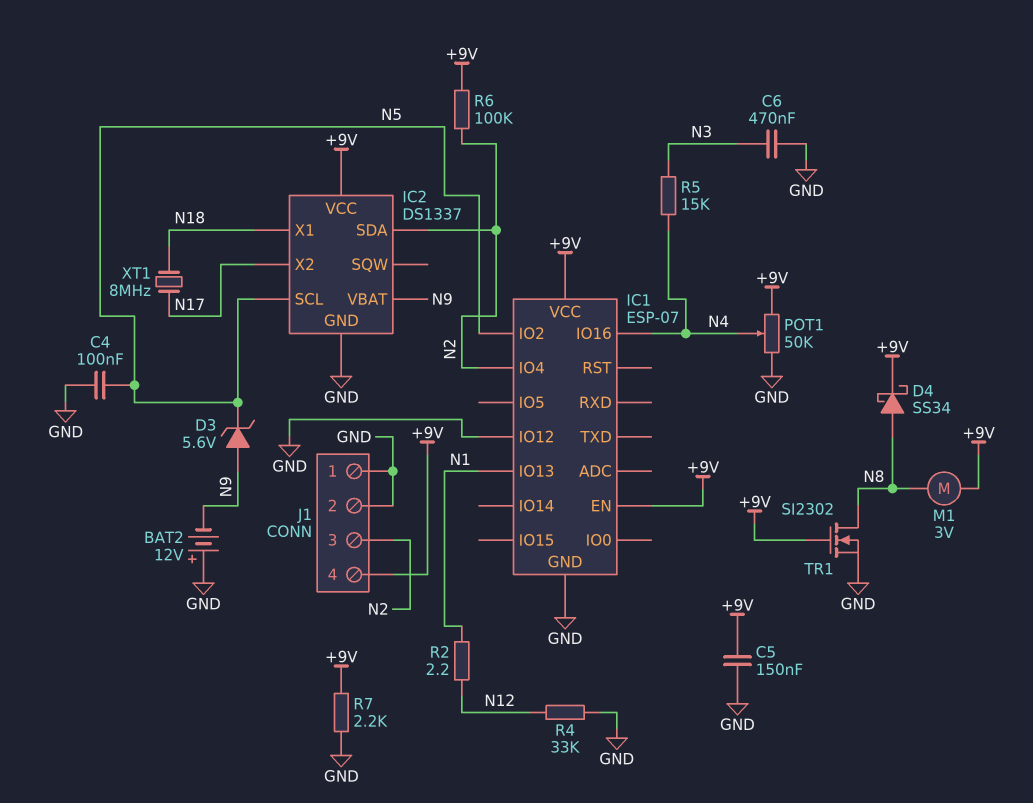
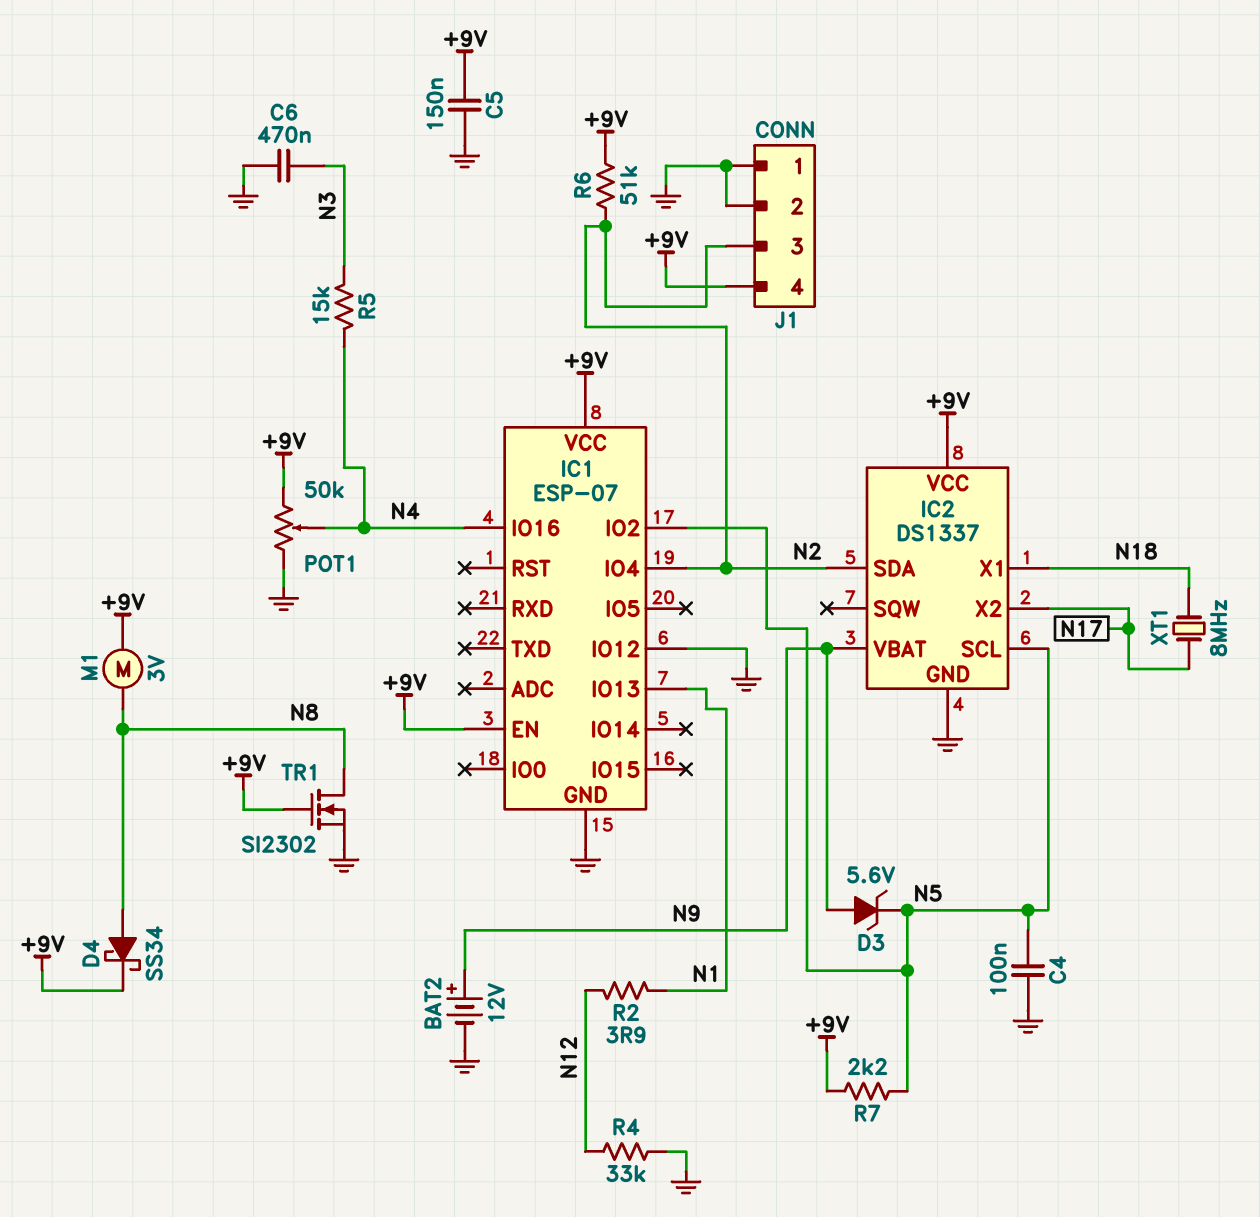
BAT2: 12V (plus GND, minus N9) -> 12V (plus N9, minus GND)
R2: 2.2 (N1, N12) -> 3.9 (N1, N12)
R6: 100k (+9V, N2) -> 51k (+9V, N2)
R7: 2.2k (+9V, GND) -> 2.2k (+9V, N5)

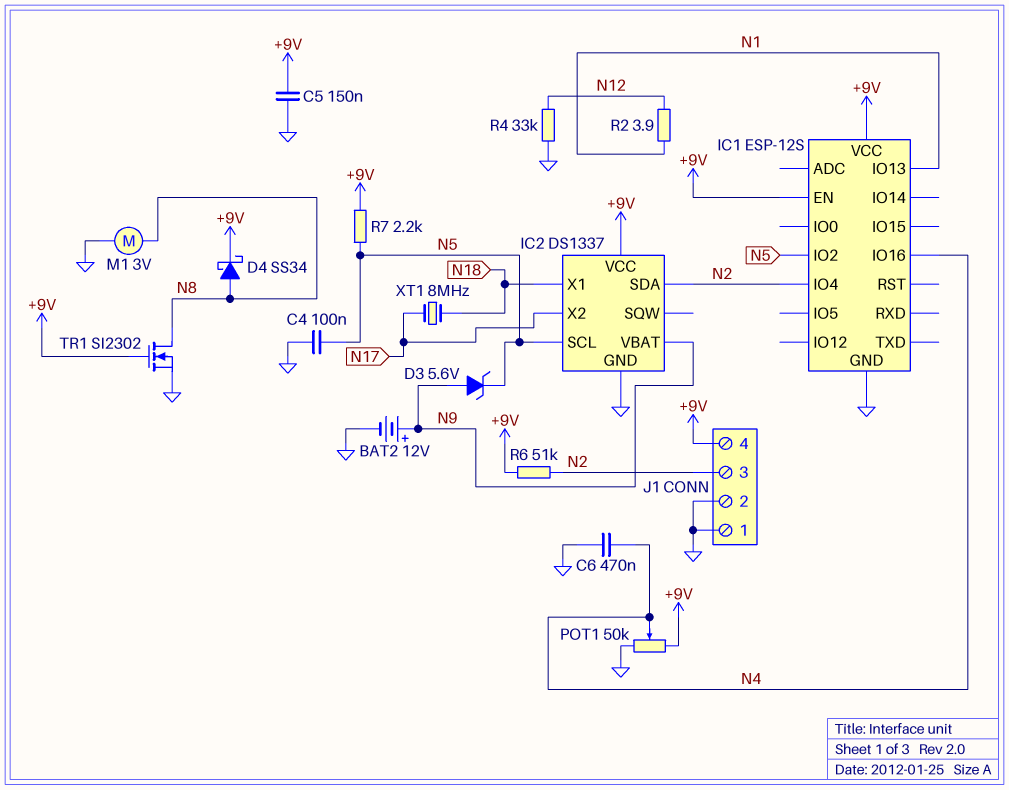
C6: 470nF (GND, N3) -> 470nF (GND, N4)
IC1: ESP-07 -> ESP-12S
IC1 pin IO12: GND -> none
M1: motor 3V (+9V, N8) -> motor 3V (GND, N8)
R5: 15k (N3, N4) -> none

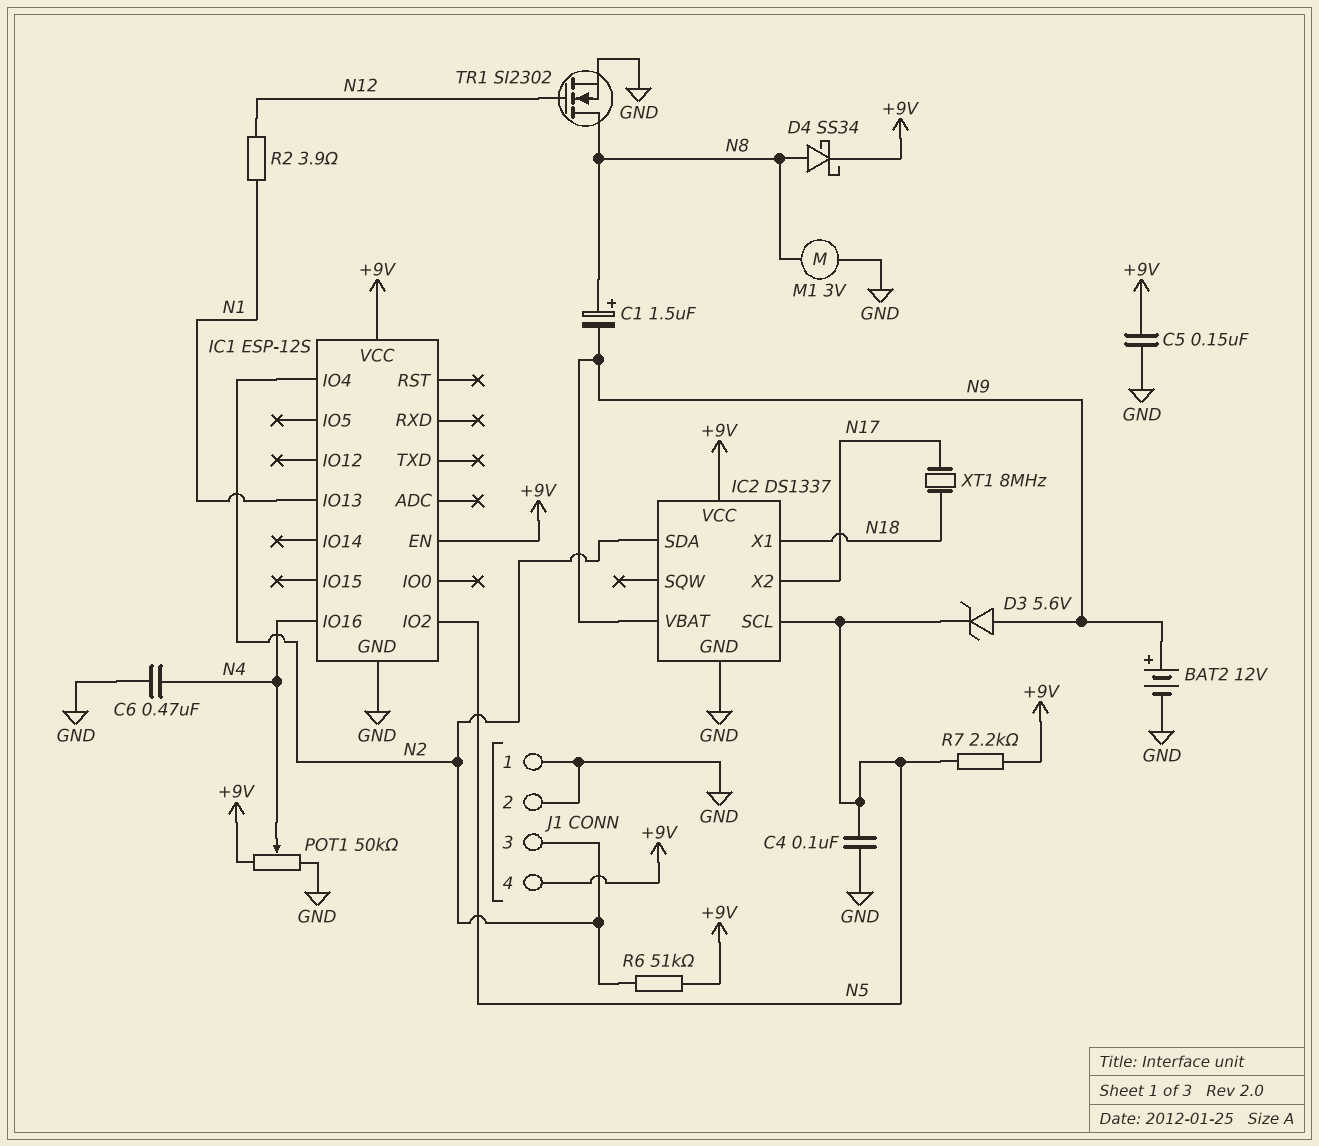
C1: none -> 1.5uF (plus N8, minus N9)
R4: 33k (GND, N12) -> none
TR1: NMOS SI2302 (G +9V, D N8, S GND) -> NMOS SI2302 (G N12, D N8, S GND)

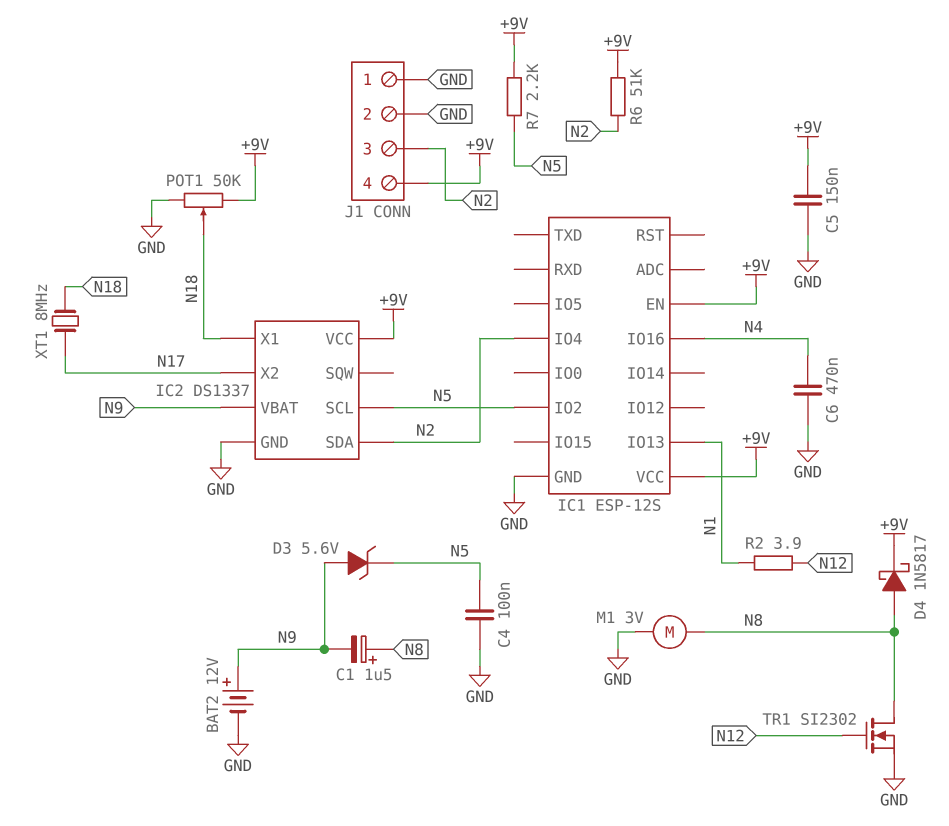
D4: schottky SS34 (A N8, K +9V) -> schottky 1N5817 (A N8, K +9V)
POT1: 50k (+9V, GND, wiper N4) -> 50k (+9V, GND, wiper N18)

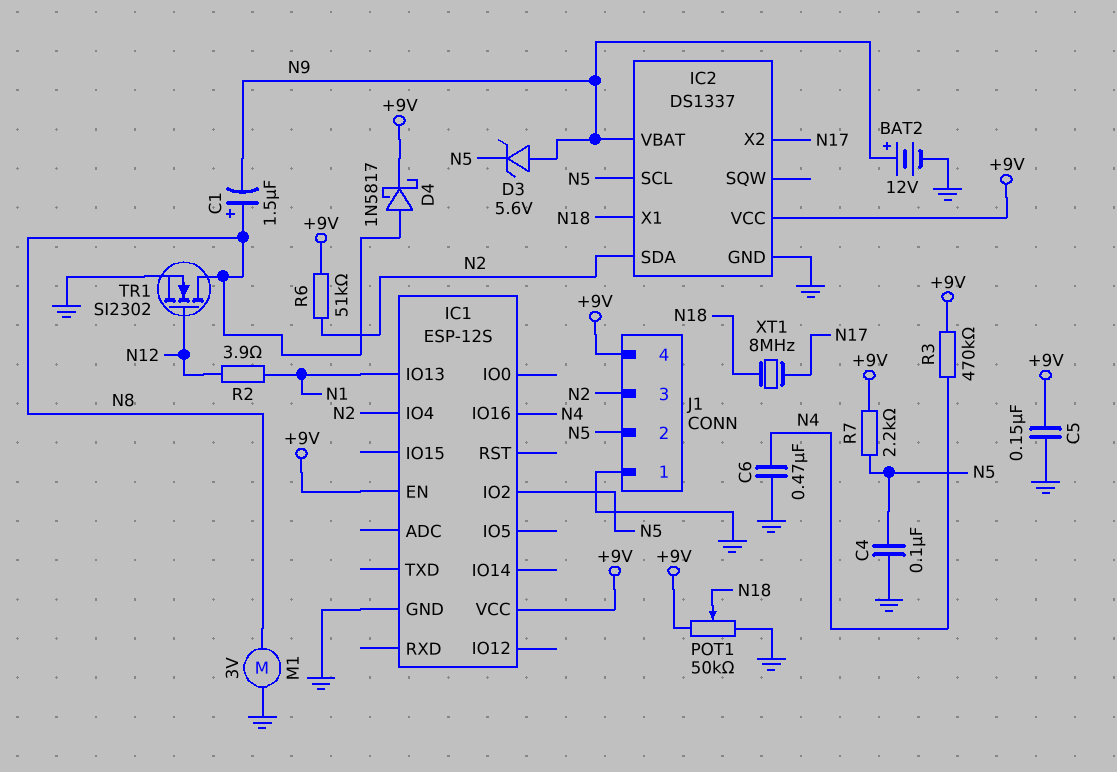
J1 pin 2: GND -> N5
R3: none -> 470k (+9V, N4)

